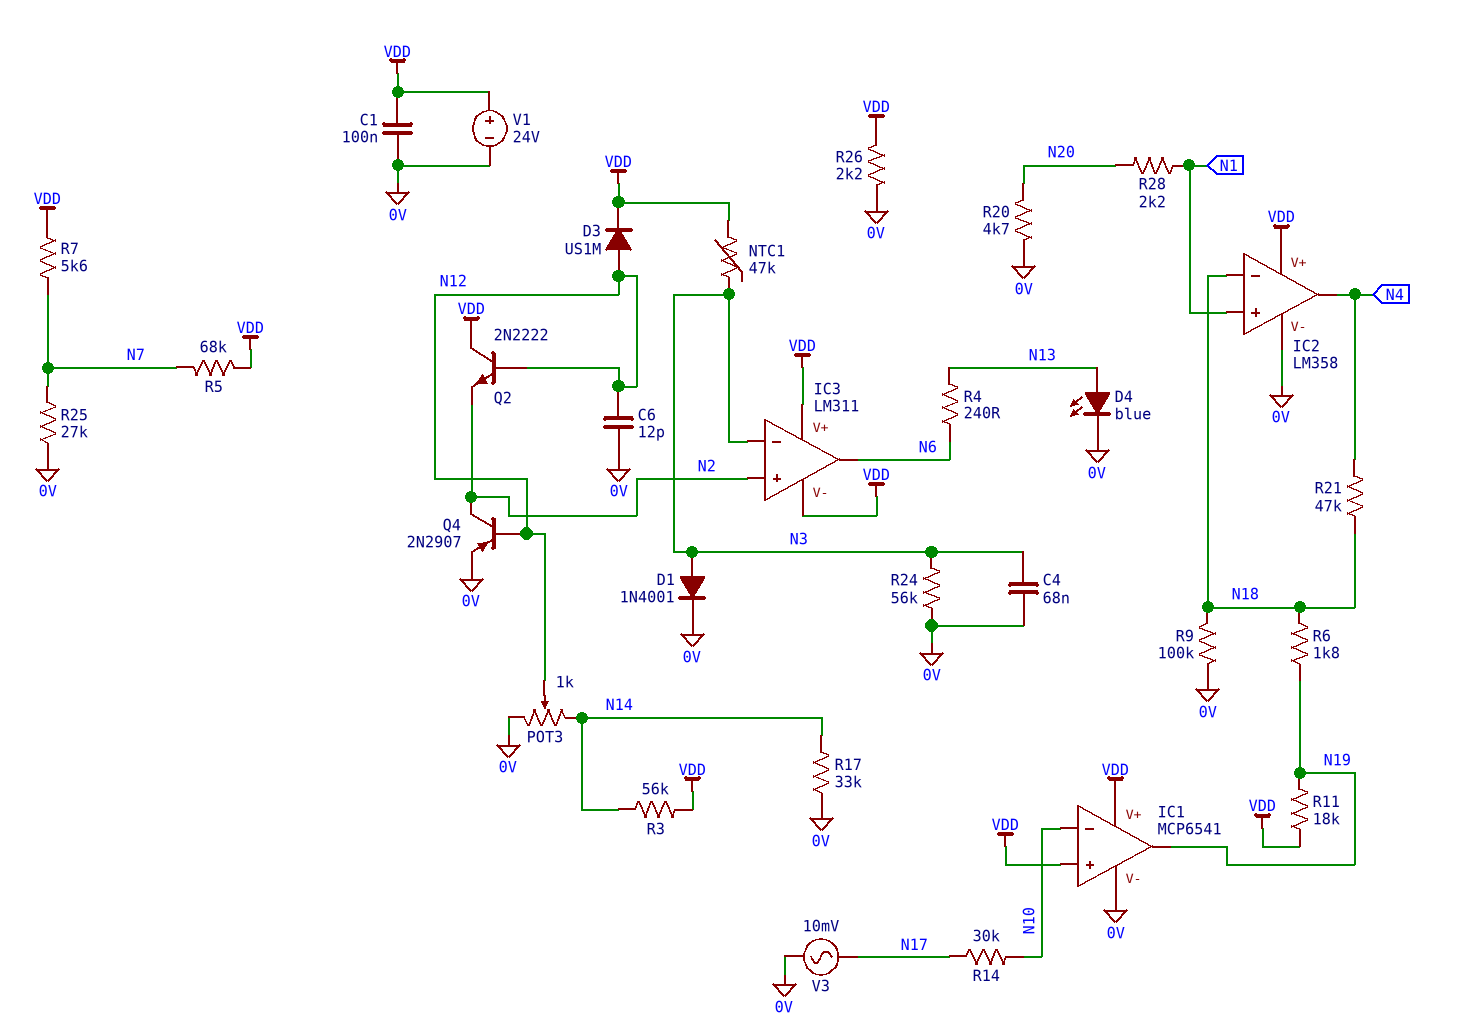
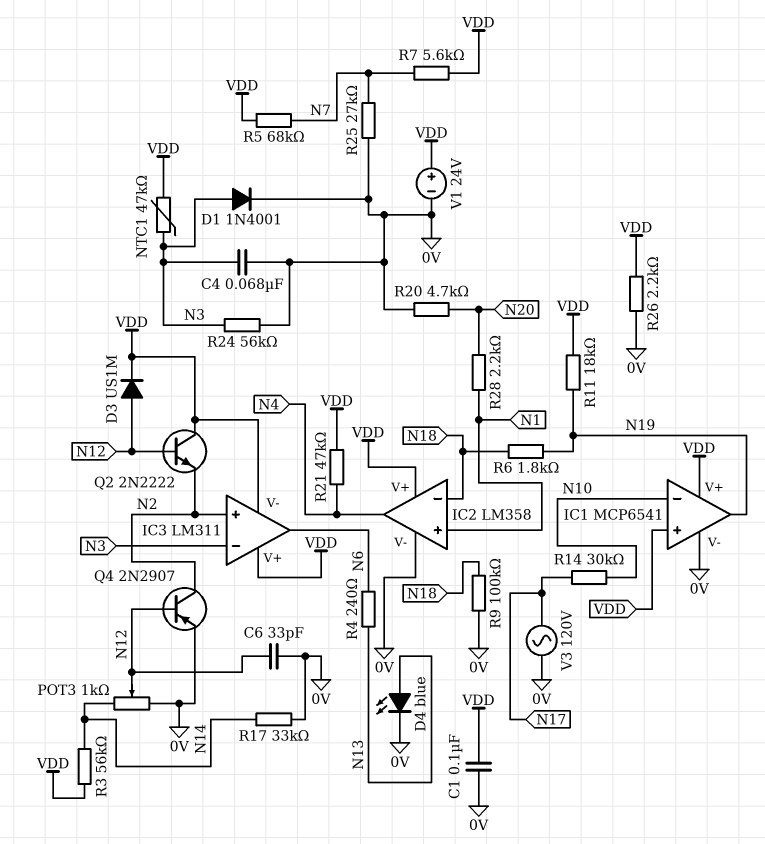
C6: 12pF (0V, N12) -> 33pF (0V, N12)
R21: 47k (N4, N18) -> 47k (N4, VDD)
V3: AC 10mV (0V, N17) -> AC 120V (0V, N17)

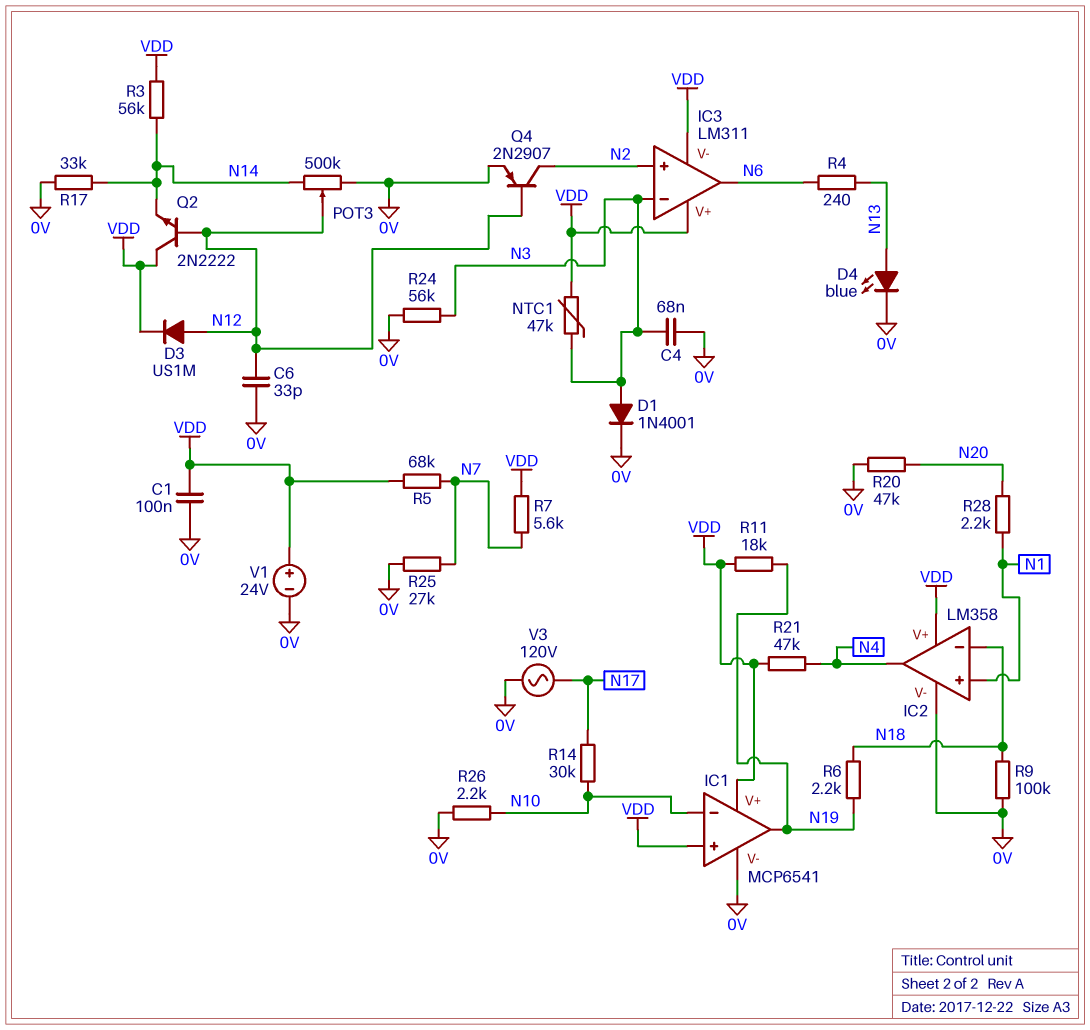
POT3: 1k (0V, N14, wiper N12) -> 500k (0V, N14, wiper N12)
Q2: NPN 2N2222 (B N12, C VDD, E N2) -> NPN 2N2222 (B N12, C VDD, E N14)
R6: 1.8k (N18, N19) -> 2.2k (N18, N19)
R20: 4.7k (0V, N20) -> 47k (0V, N20)
R26: 2.2k (0V, VDD) -> 2.2k (0V, N10)

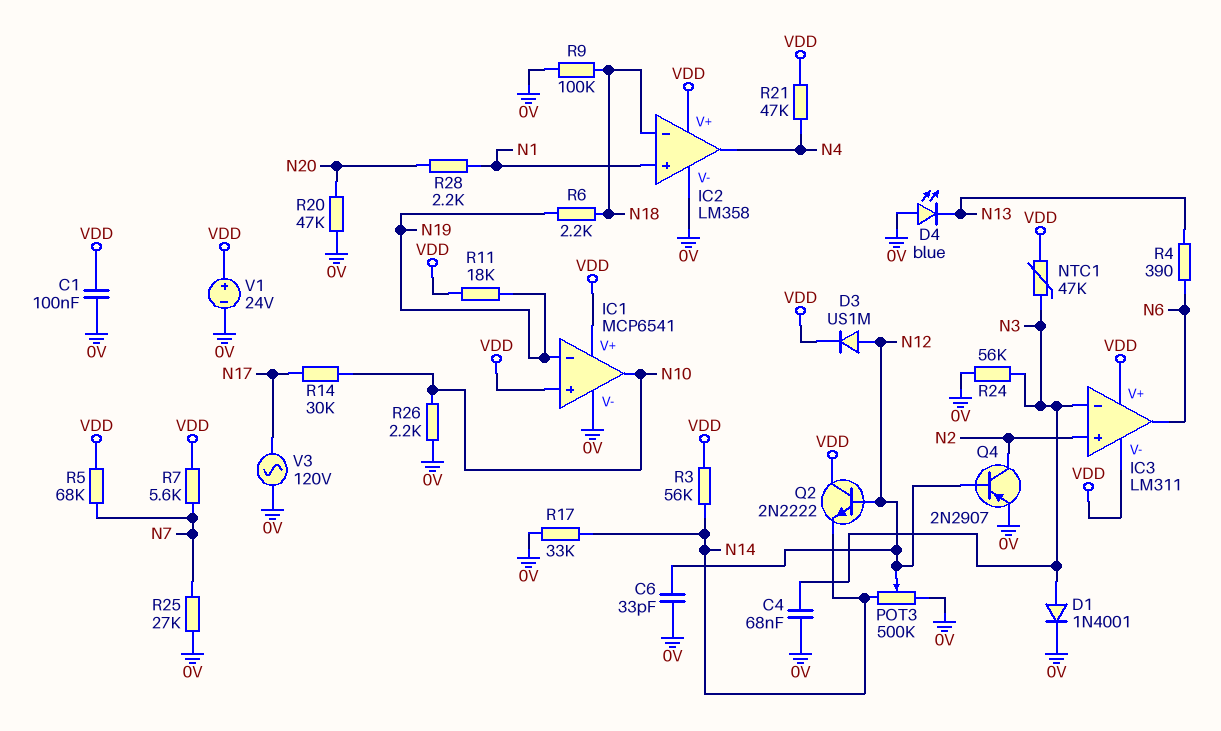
D4: LED blue (A N13, K 0V) -> LED blue (A 0V, K N13)
IC1 pin in-: N10 -> N19
IC1 pin out: N19 -> N10
R4: 240 (N6, N13) -> 390 (N6, N13)

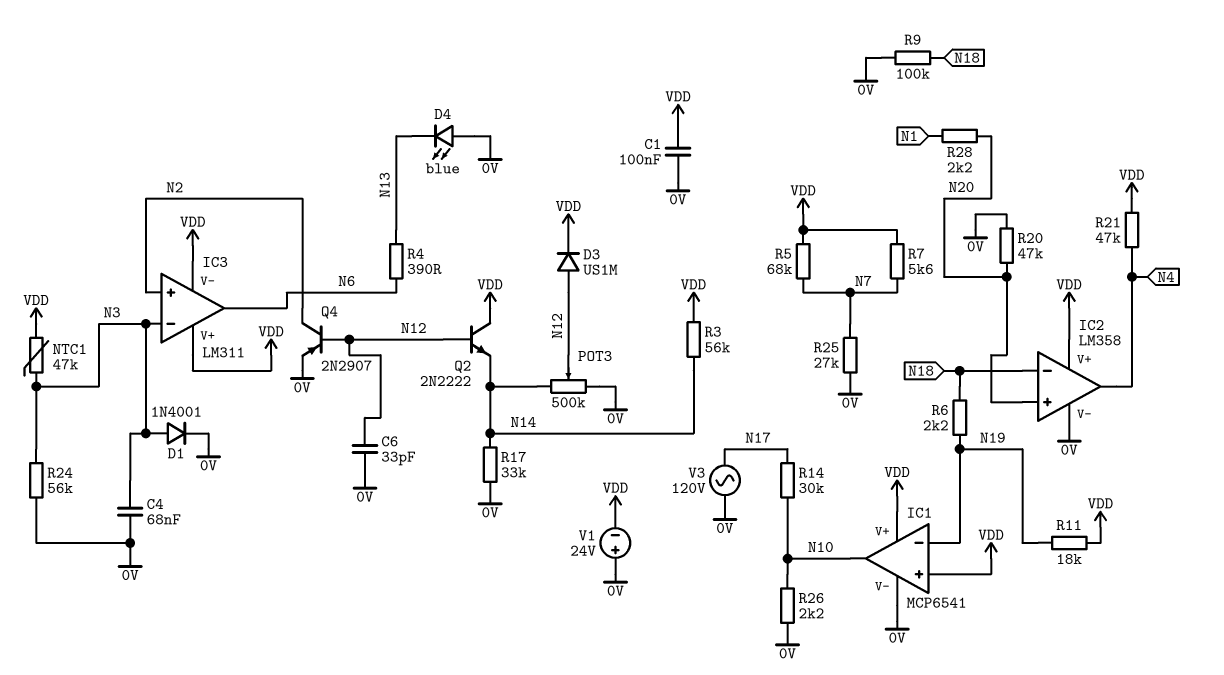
IC2 pin in+: N1 -> N20
V1: 24V (plus VDD, minus 0V) -> 24V (plus 0V, minus VDD)

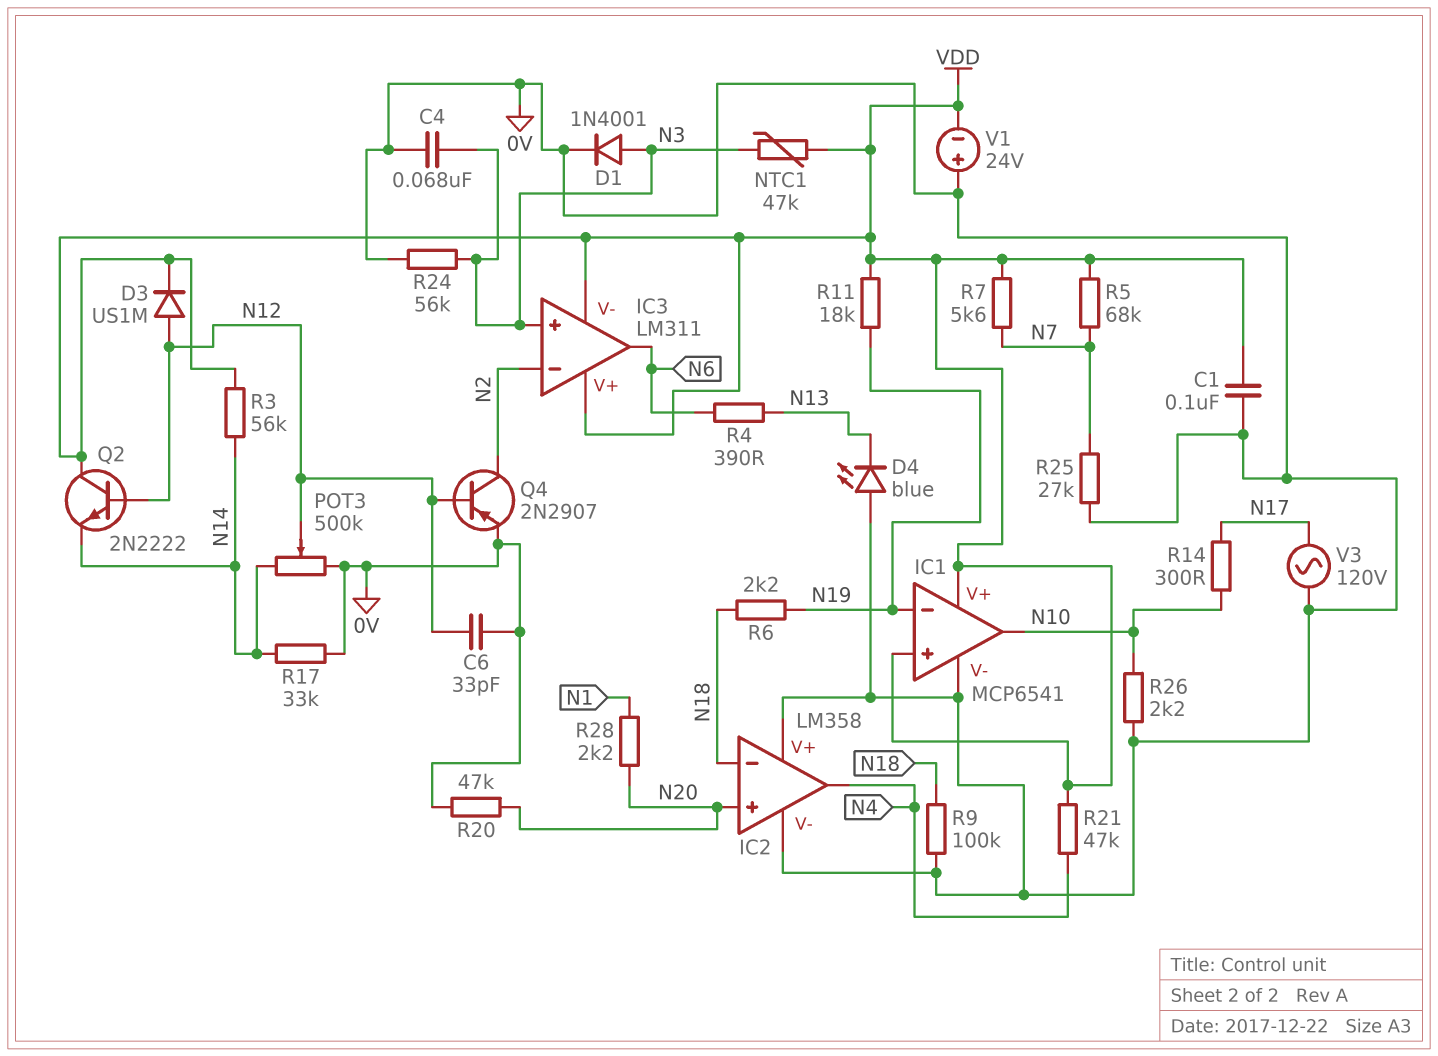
IC2 pin V+: VDD -> 0V
IC3 pin in+: N2 -> N3
IC3 pin in-: N3 -> N2
R14: 30k (N10, N17) -> 300 (N10, N17)

